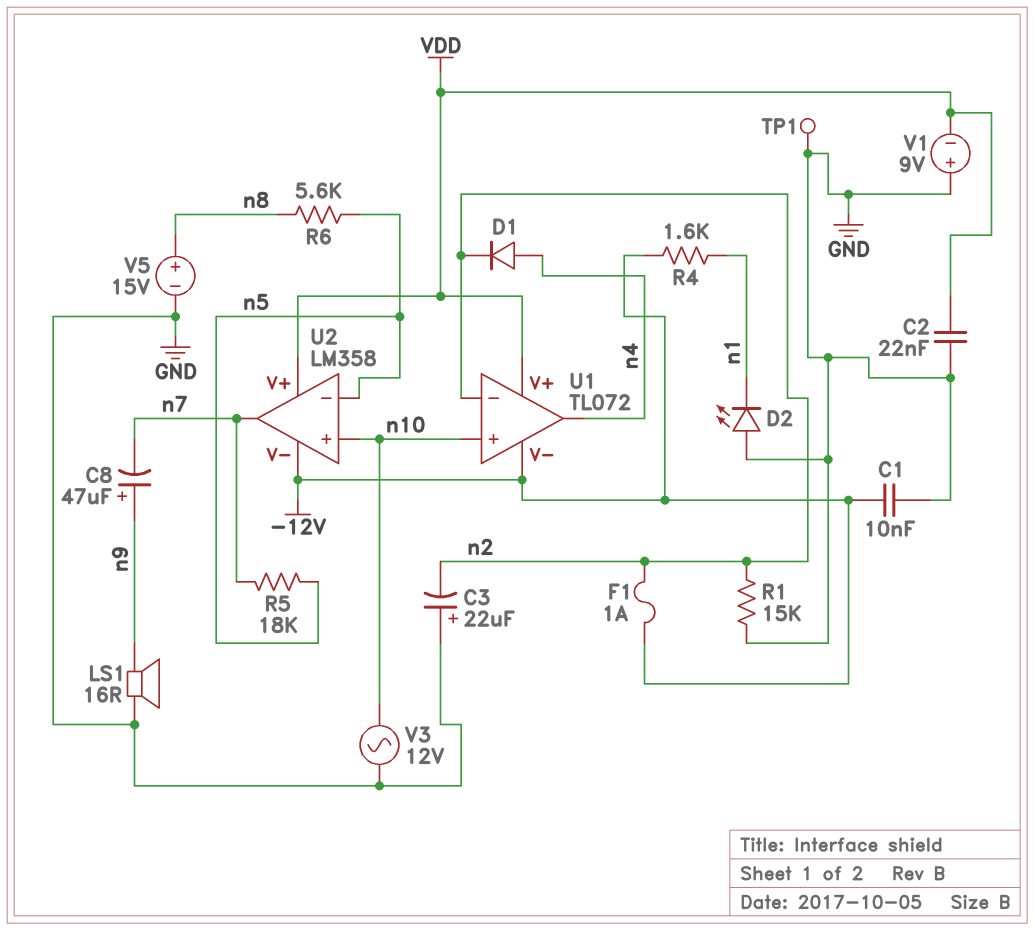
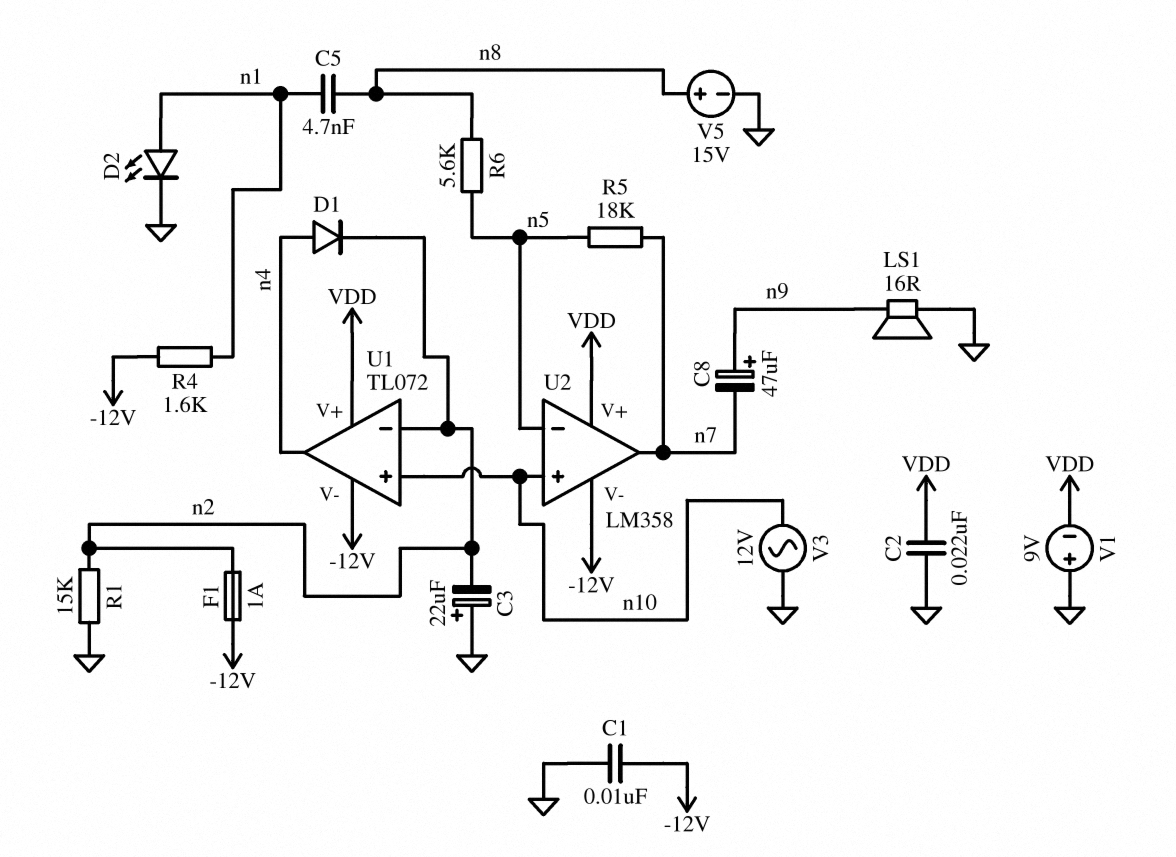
C5: none -> 4.7nF (n1, n8)
D2: LED (A GND, K n1) -> LED (A n1, K GND)
TP1: test point (GND) -> none

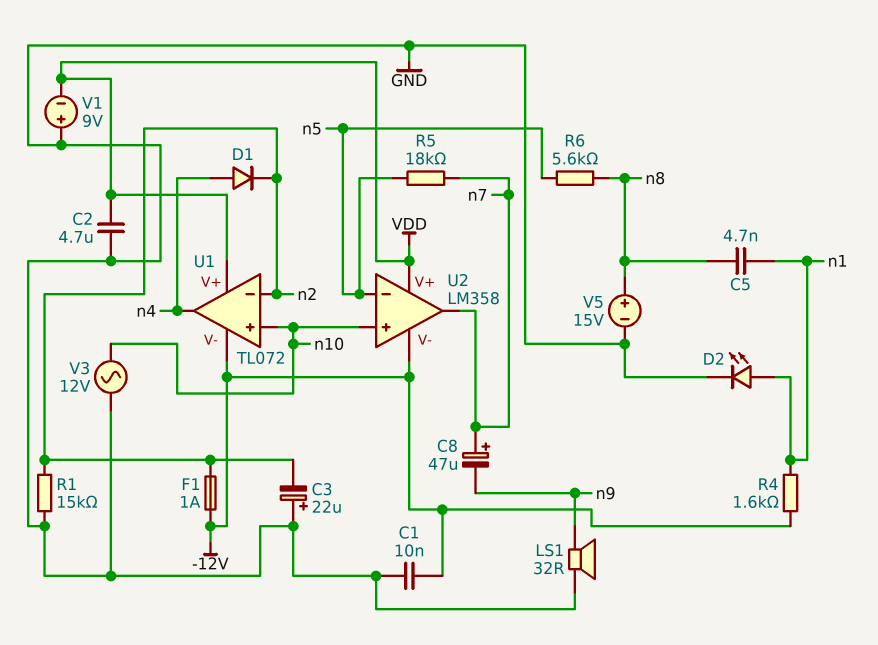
C2: 22nF (GND, VDD) -> 4.7uF (GND, VDD)
C8: 47uF (plus n9, minus n7) -> 47uF (plus n7, minus n9)
LS1: speaker 16R (GND, n9) -> speaker 32R (GND, n9)

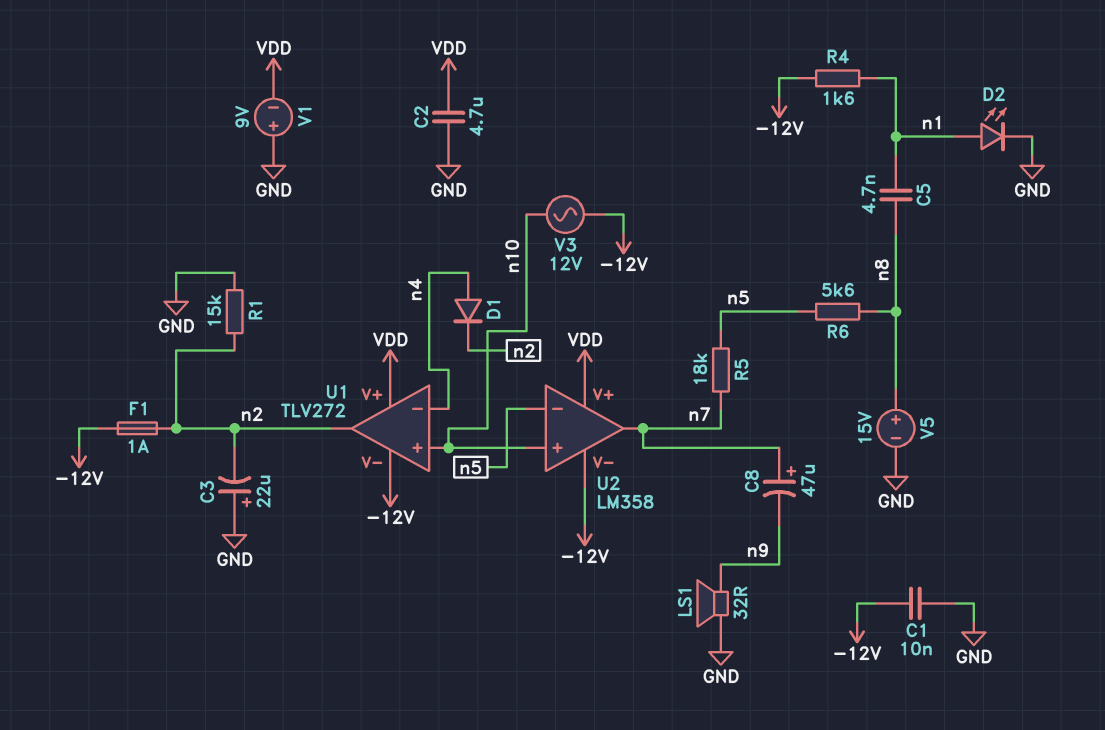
U1: TL072 -> TLV272
U1 pin in-: n2 -> n4
U1 pin out: n4 -> n2
V3: AC 12V (GND, n10) -> AC 12V (-12V, n10)

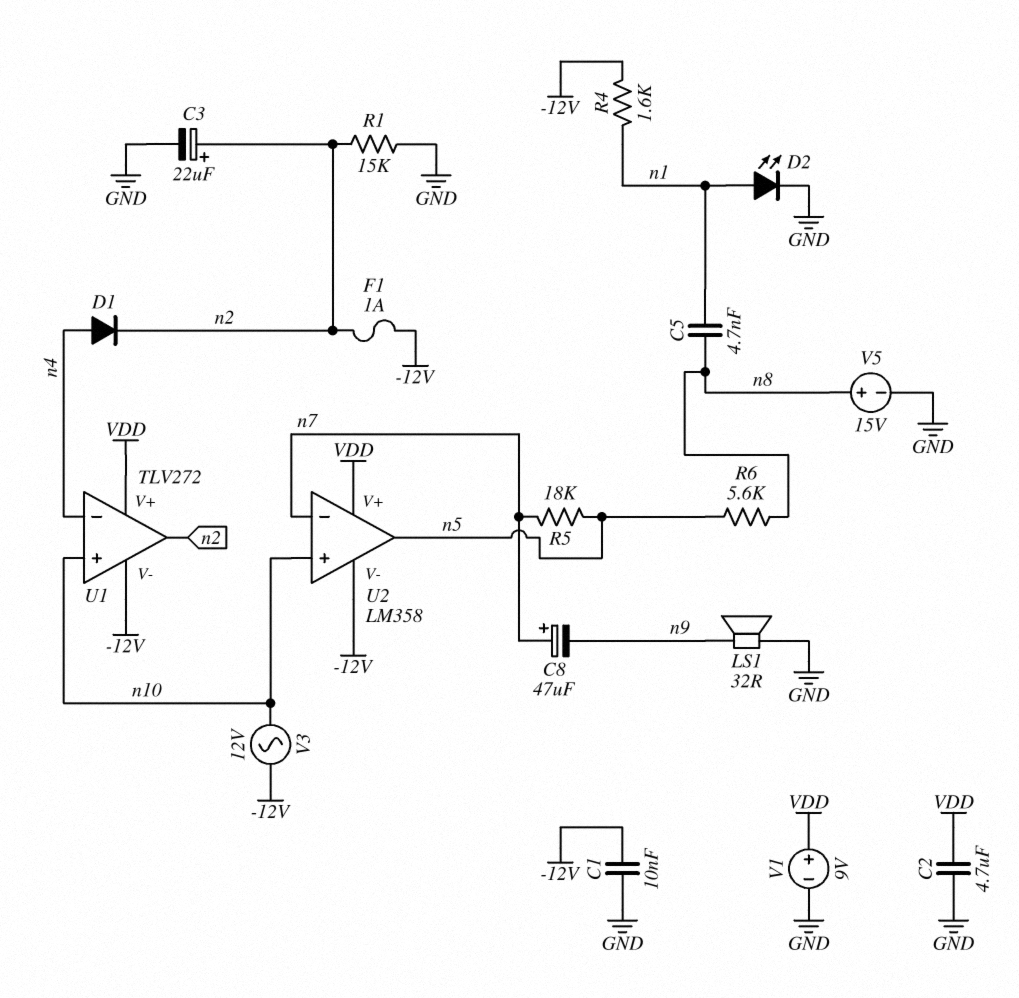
C3: 22uF (plus GND, minus n2) -> 22uF (plus n2, minus GND)
U2 pin in-: n5 -> n7
U2 pin out: n7 -> n5
V1: 9V (plus GND, minus VDD) -> 9V (plus VDD, minus GND)

